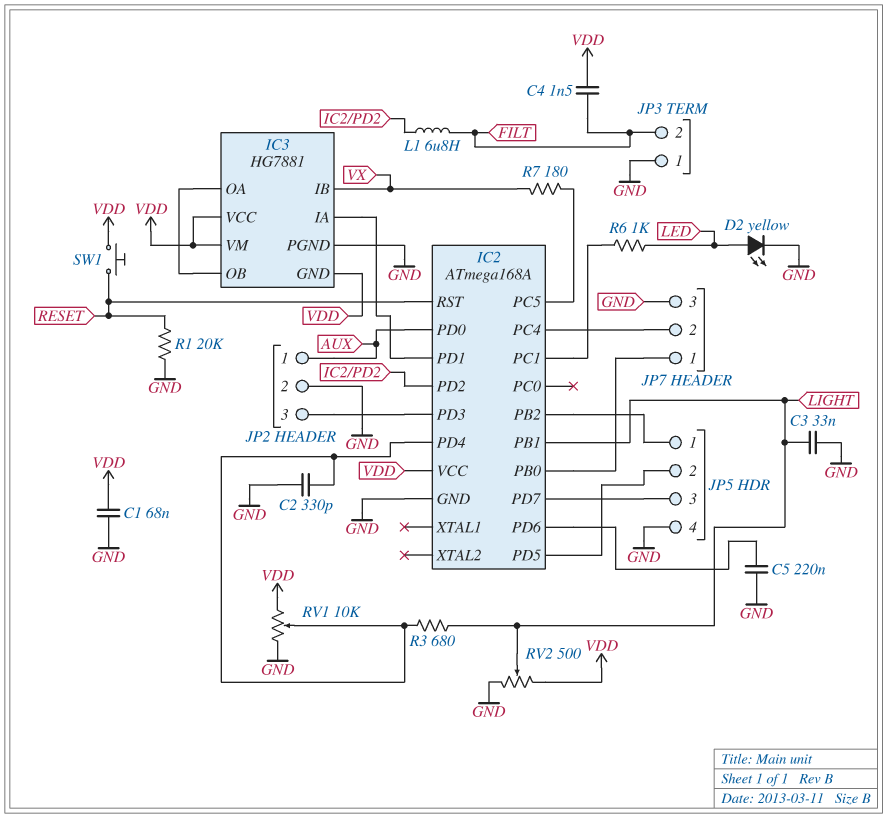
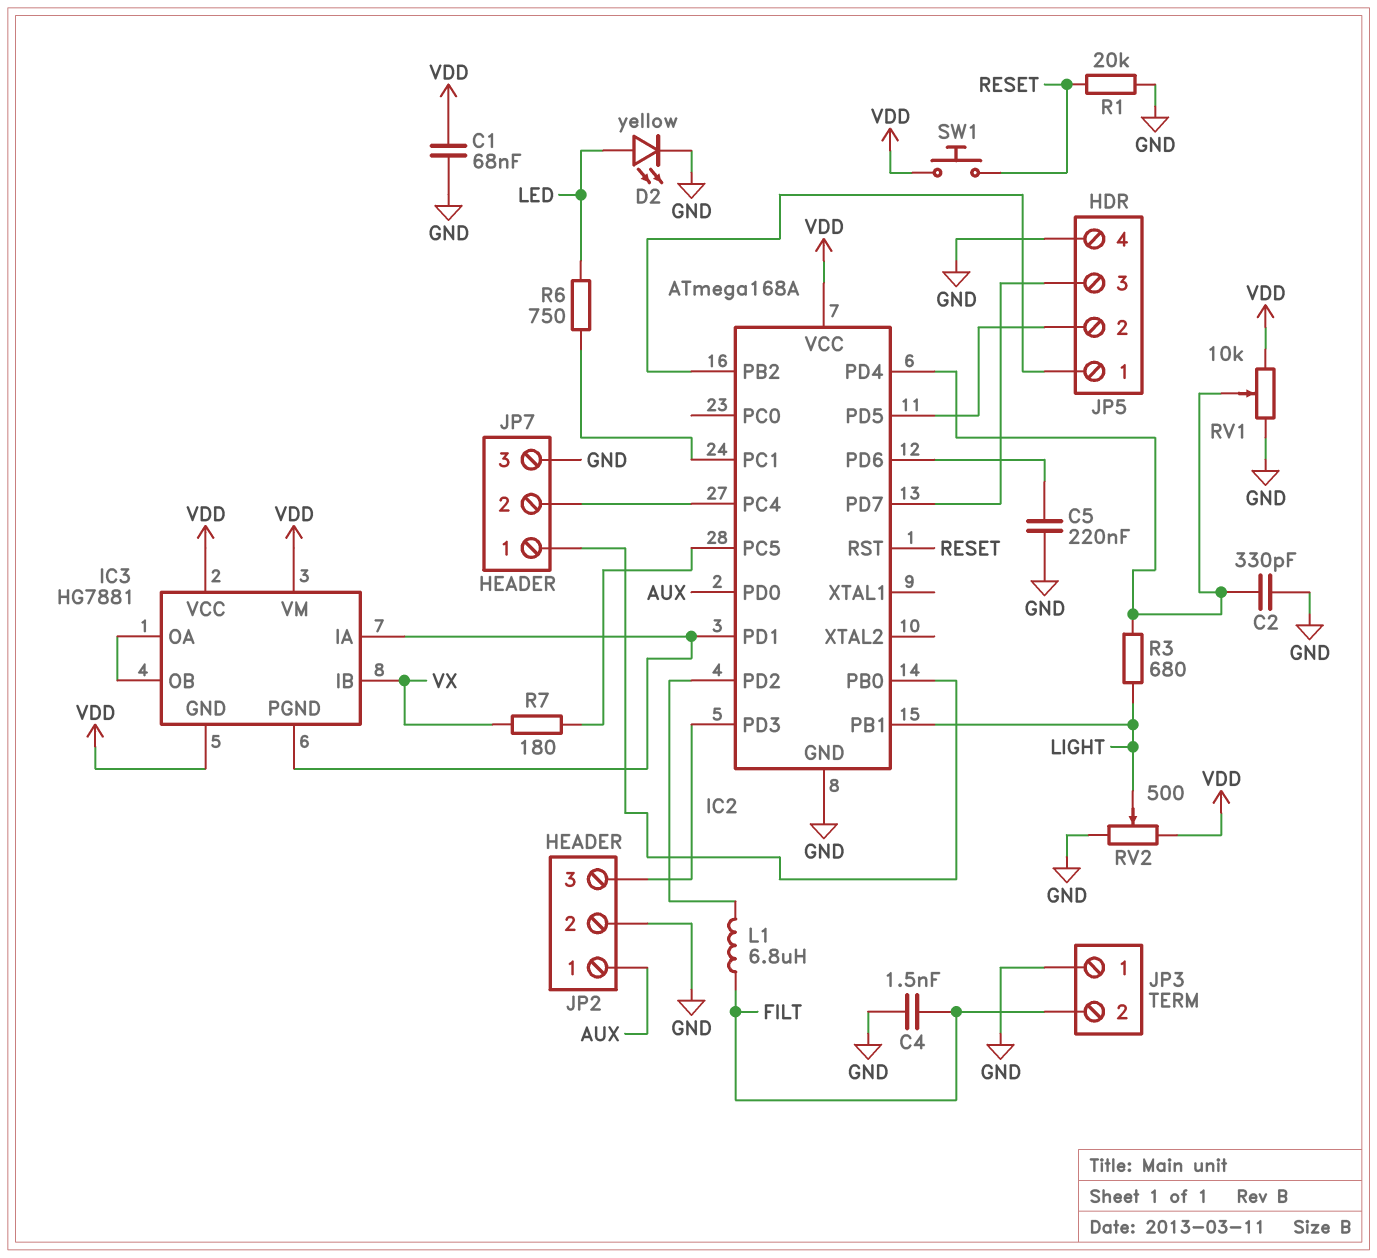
C3: 33nF (GND, LIGHT) -> none
C4: 1.5nF (FILT, VDD) -> 1.5nF (FILT, GND)
IC3 pin PGND: GND -> IC2/PD1
R6: 1k (IC2/PC1, LED) -> 750 (IC2/PC1, LED)

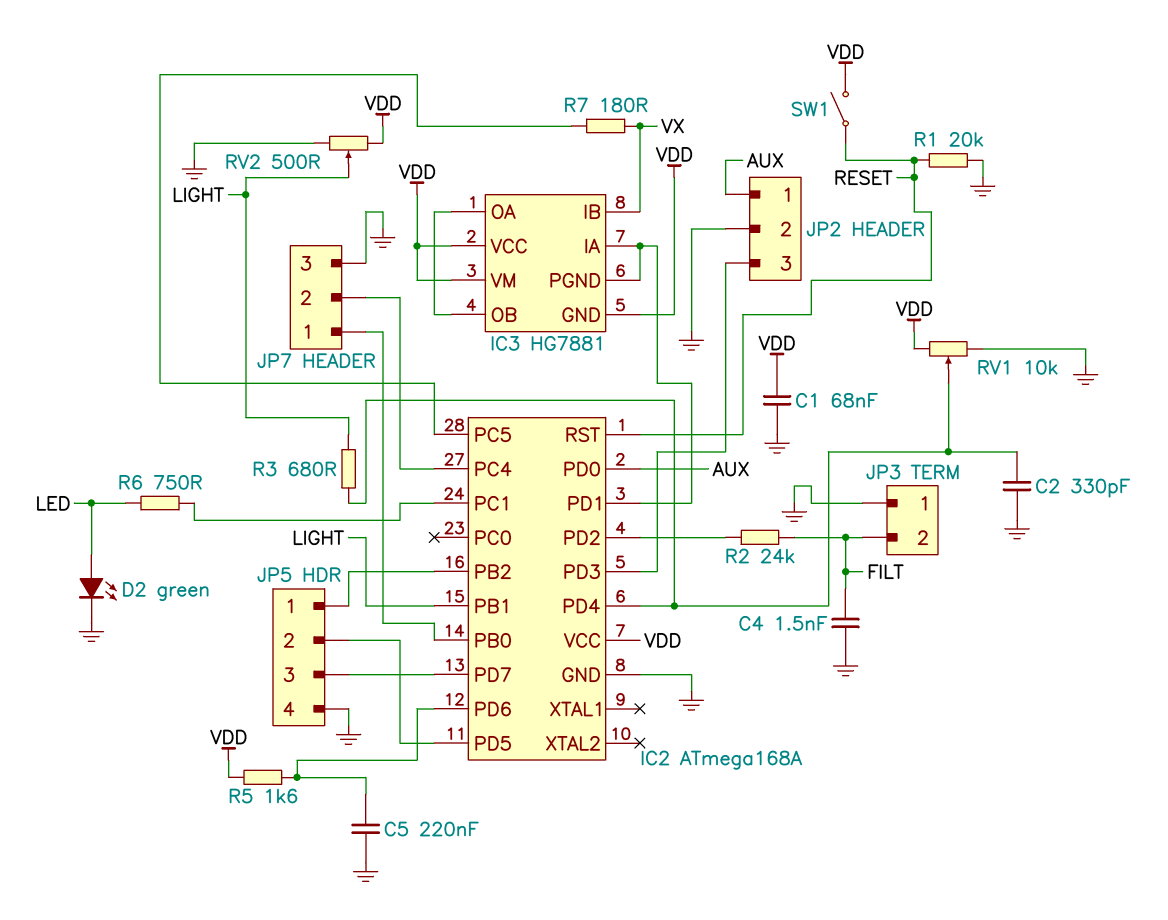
D2: LED yellow (A LED, K GND) -> LED green (A LED, K GND)
L1: 6.8uH (FILT, IC2/PD2) -> none
R2: none -> 24k (FILT, IC2/PD2)
R5: none -> 1.6k (IC2/PD6, VDD)
SW1: button (RESET, VDD) -> switch (RESET, VDD)

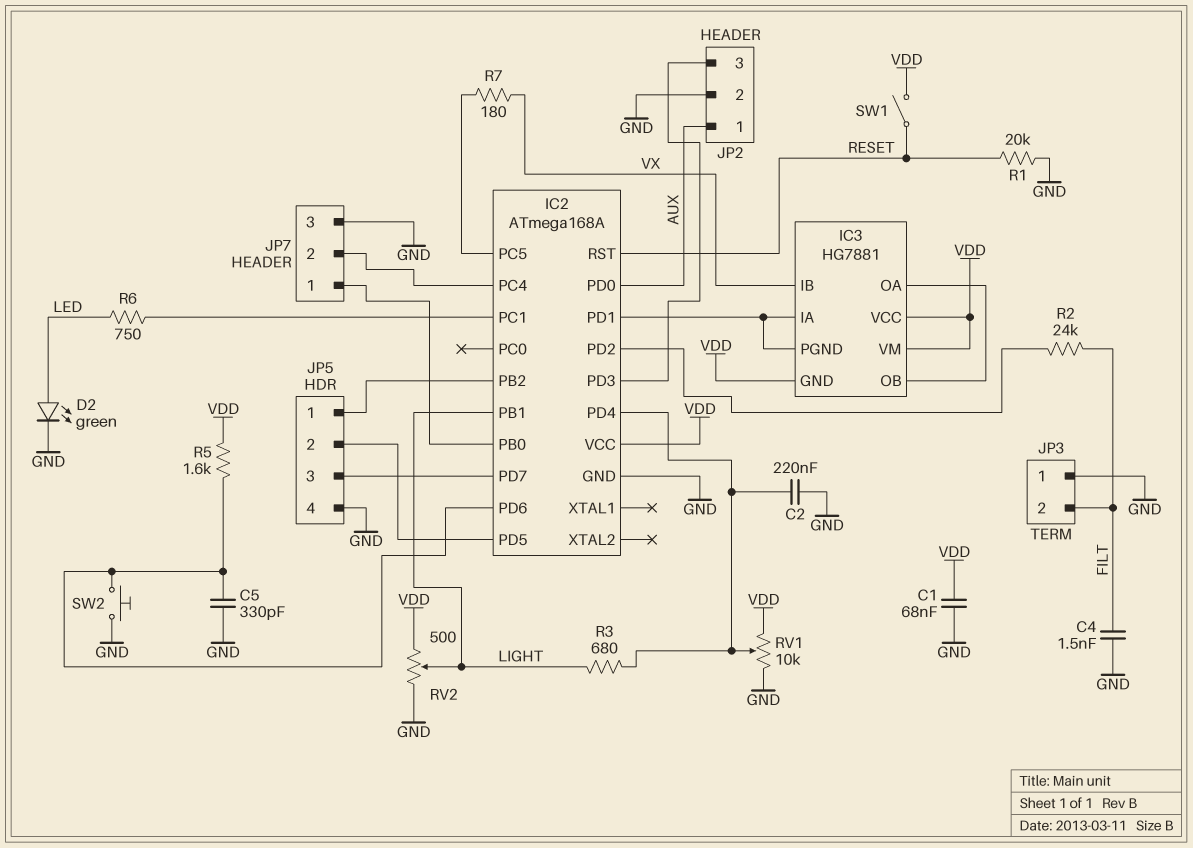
C2: 330pF (GND, IC2/PD4) -> 220nF (GND, IC2/PD4)
C5: 220nF (GND, IC2/PD6) -> 330pF (GND, IC2/PD6)
SW2: none -> button (GND, IC2/PD6)

